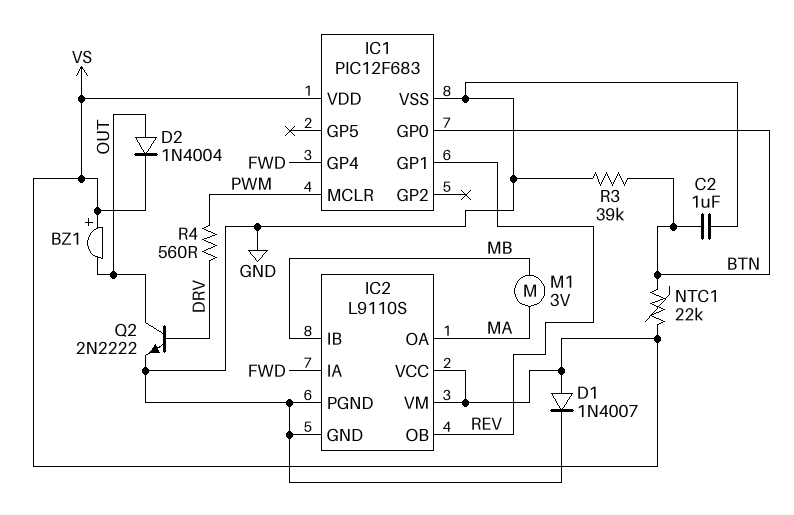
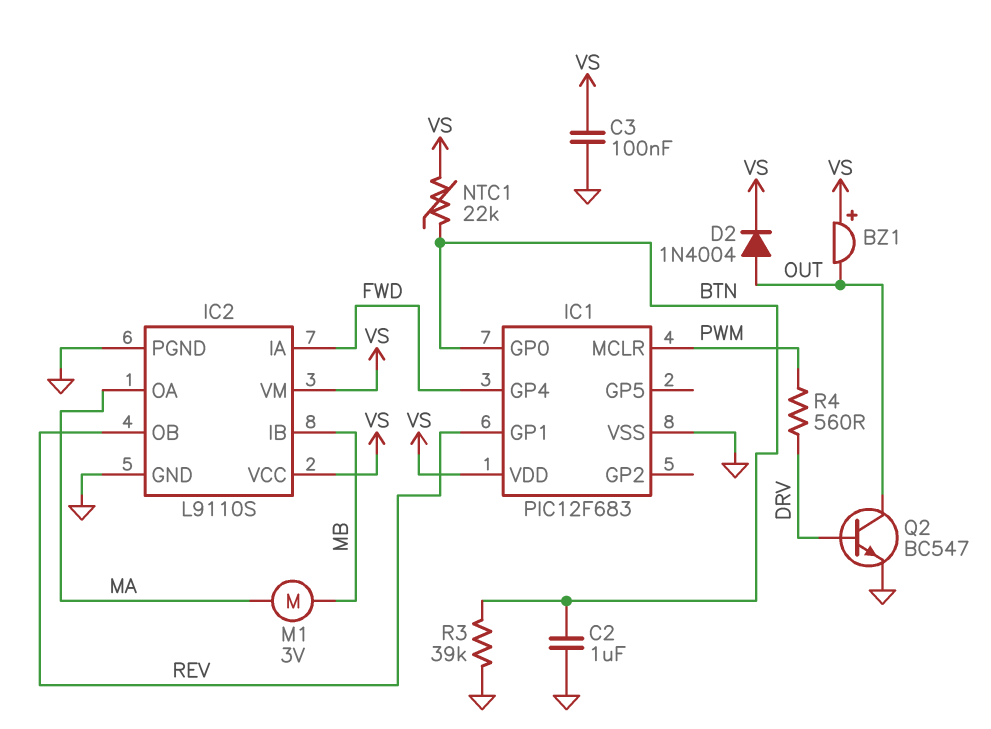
C3: none -> 100nF (GND, VS)
D1: diode 1N4007 (A VS, K GND) -> none
Q2: NPN 2N2222 (B DRV, C OUT, E GND) -> NPN BC547 (B DRV, C OUT, E GND)

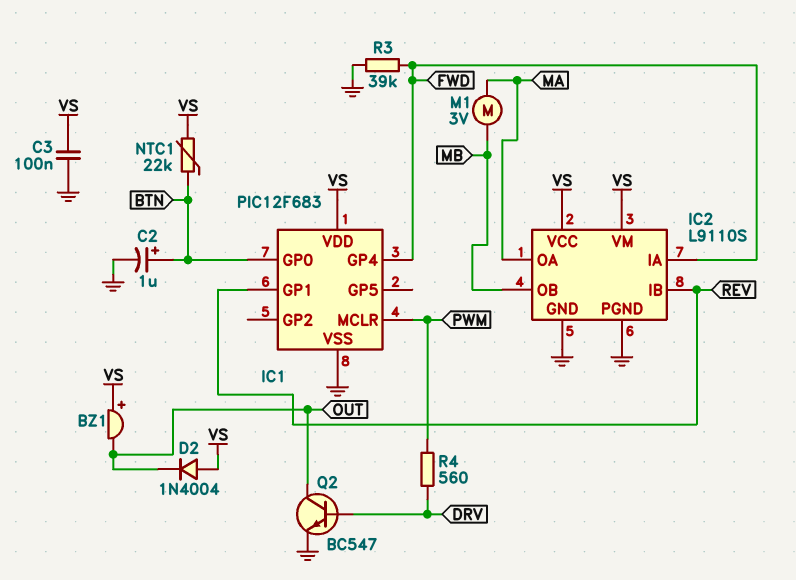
C2: 1uF (BTN, GND) -> 1uF (plus BTN, minus GND)
D2: diode 1N4004 (A OUT, K VS) -> diode 1N4004 (A VS, K OUT)
IC2 pin IB: MB -> REV
IC2 pin OB: REV -> MB
R3: 39k (BTN, GND) -> 39k (FWD, GND)

